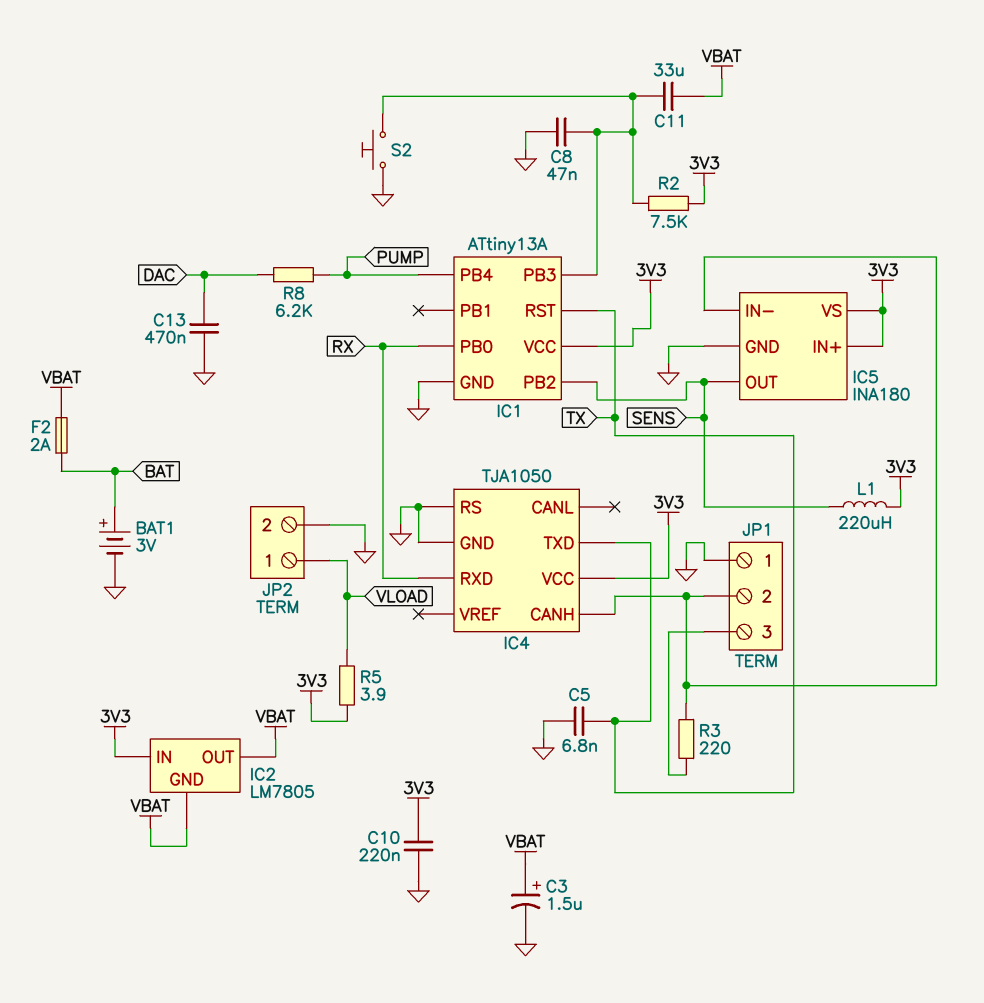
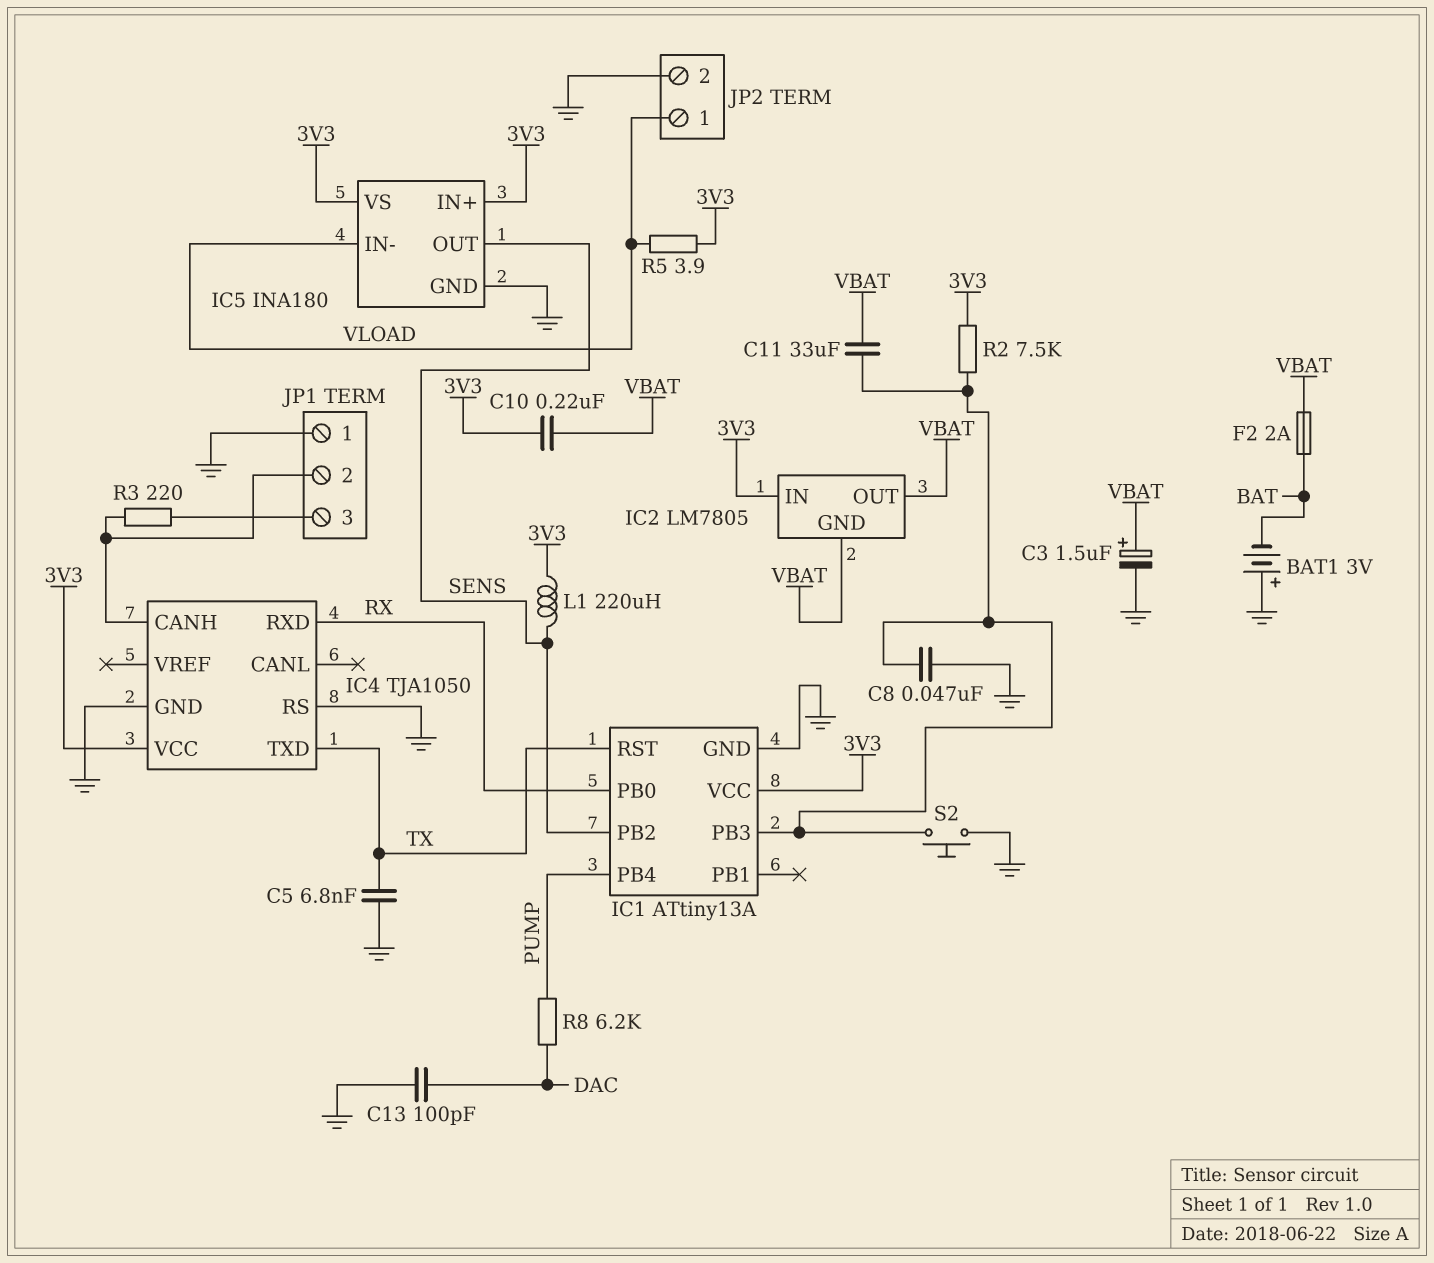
BAT1: 3V (plus BAT, minus GND) -> 3V (plus GND, minus BAT)
C10: 220nF (3V3, GND) -> 220nF (3V3, VBAT)
C13: 470nF (DAC, GND) -> 100pF (DAC, GND)
IC5 pin IN-: IC4/CANH -> VLOAD

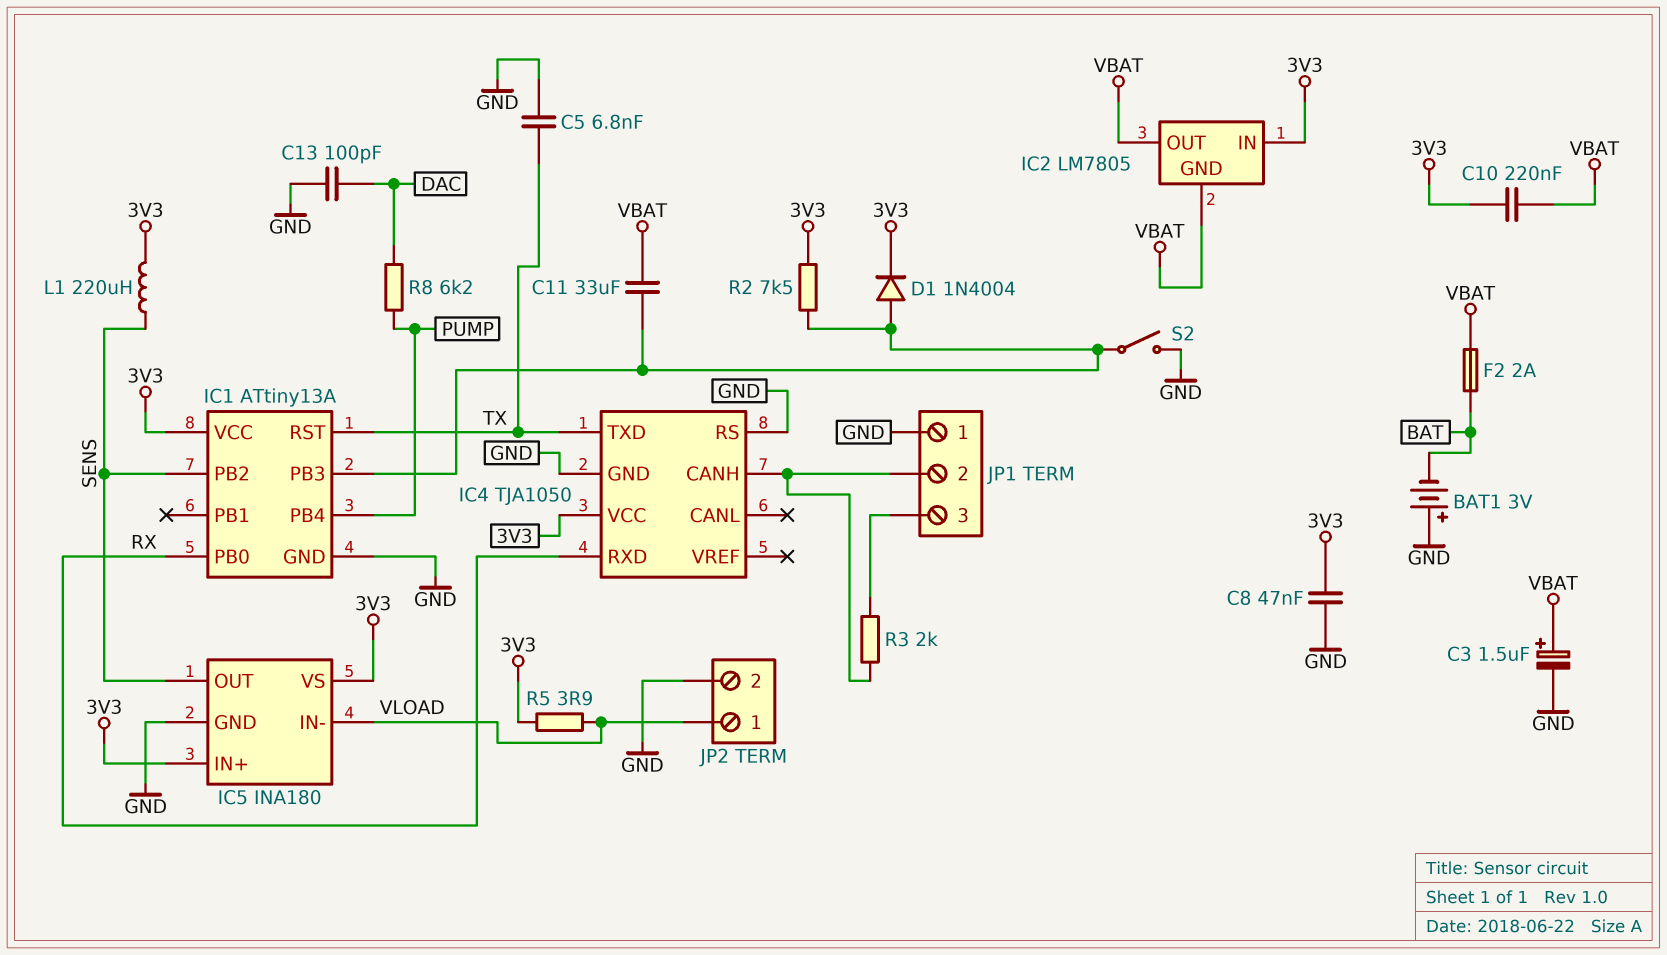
C8: 47nF (GND, IC1/PB3) -> 47nF (3V3, GND)
D1: none -> diode 1N4004 (A IC1/PB3, K 3V3)
R3: 220 (IC4/CANH, JP1/3) -> 2k (IC4/CANH, JP1/3)
S2: button (GND, IC1/PB3) -> switch (GND, IC1/PB3)

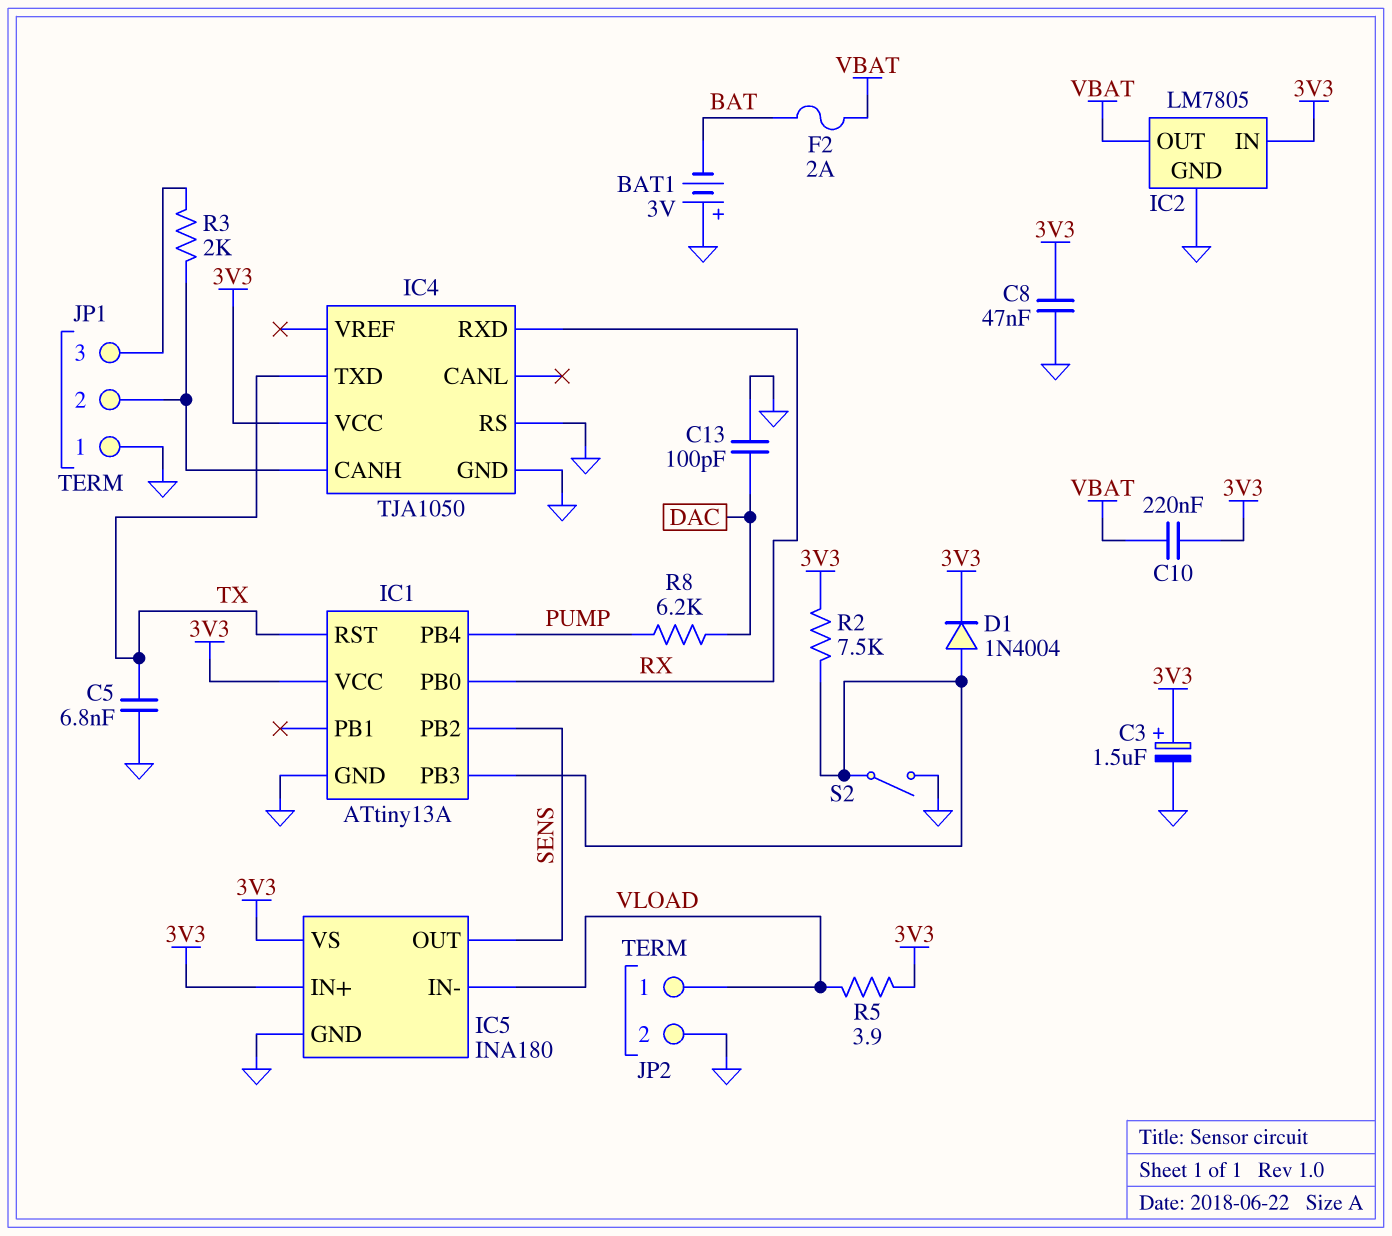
C3: 1.5uF (plus VBAT, minus GND) -> 1.5uF (plus 3V3, minus GND)
C11: 33uF (IC1/PB3, VBAT) -> none
IC2 pin GND: VBAT -> GND
L1: 220uH (3V3, SENS) -> none

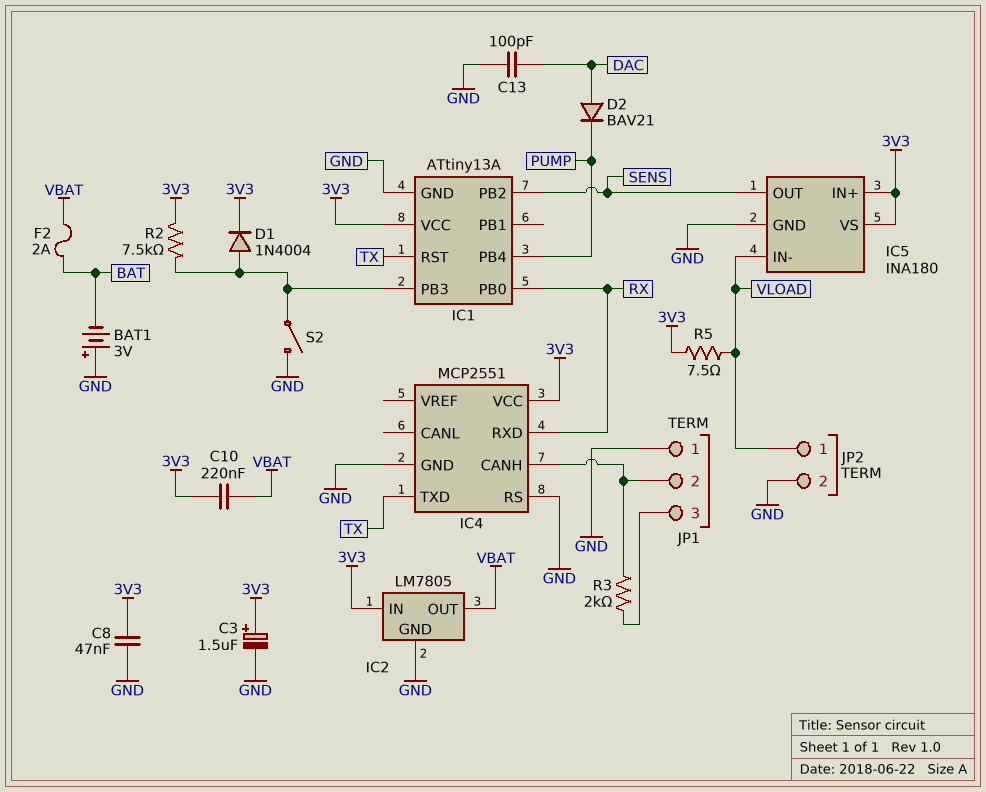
C5: 6.8nF (GND, TX) -> none
D2: none -> diode BAV21 (A DAC, K PUMP)
IC4: TJA1050 -> MCP2551
R5: 3.9 (3V3, VLOAD) -> 7.5 (3V3, VLOAD)
R8: 6.2k (DAC, PUMP) -> none

